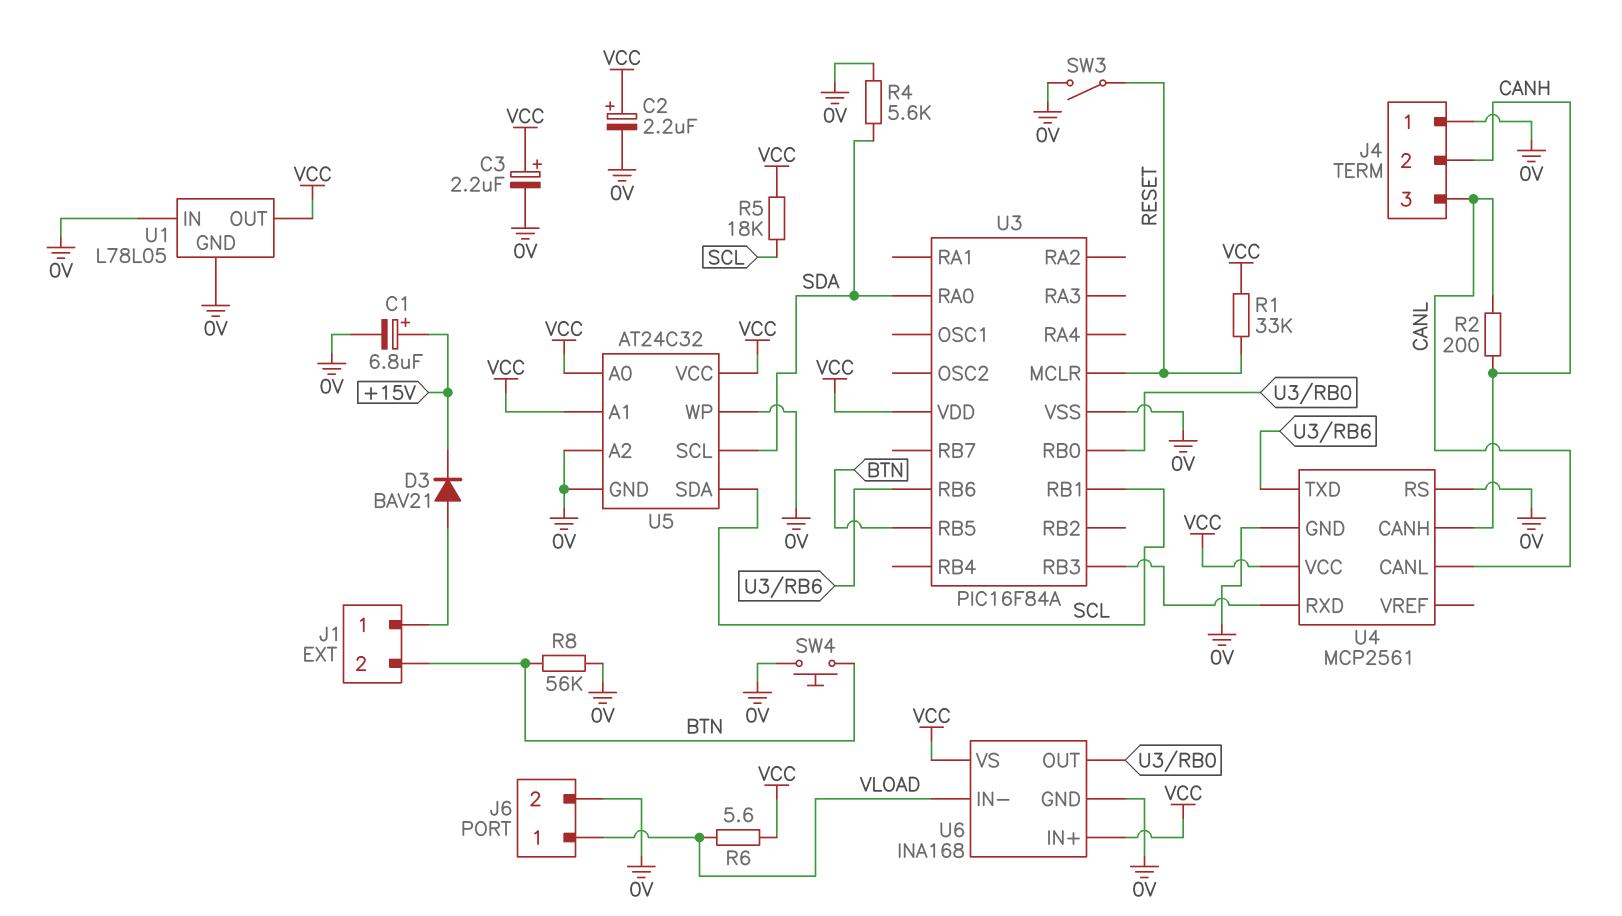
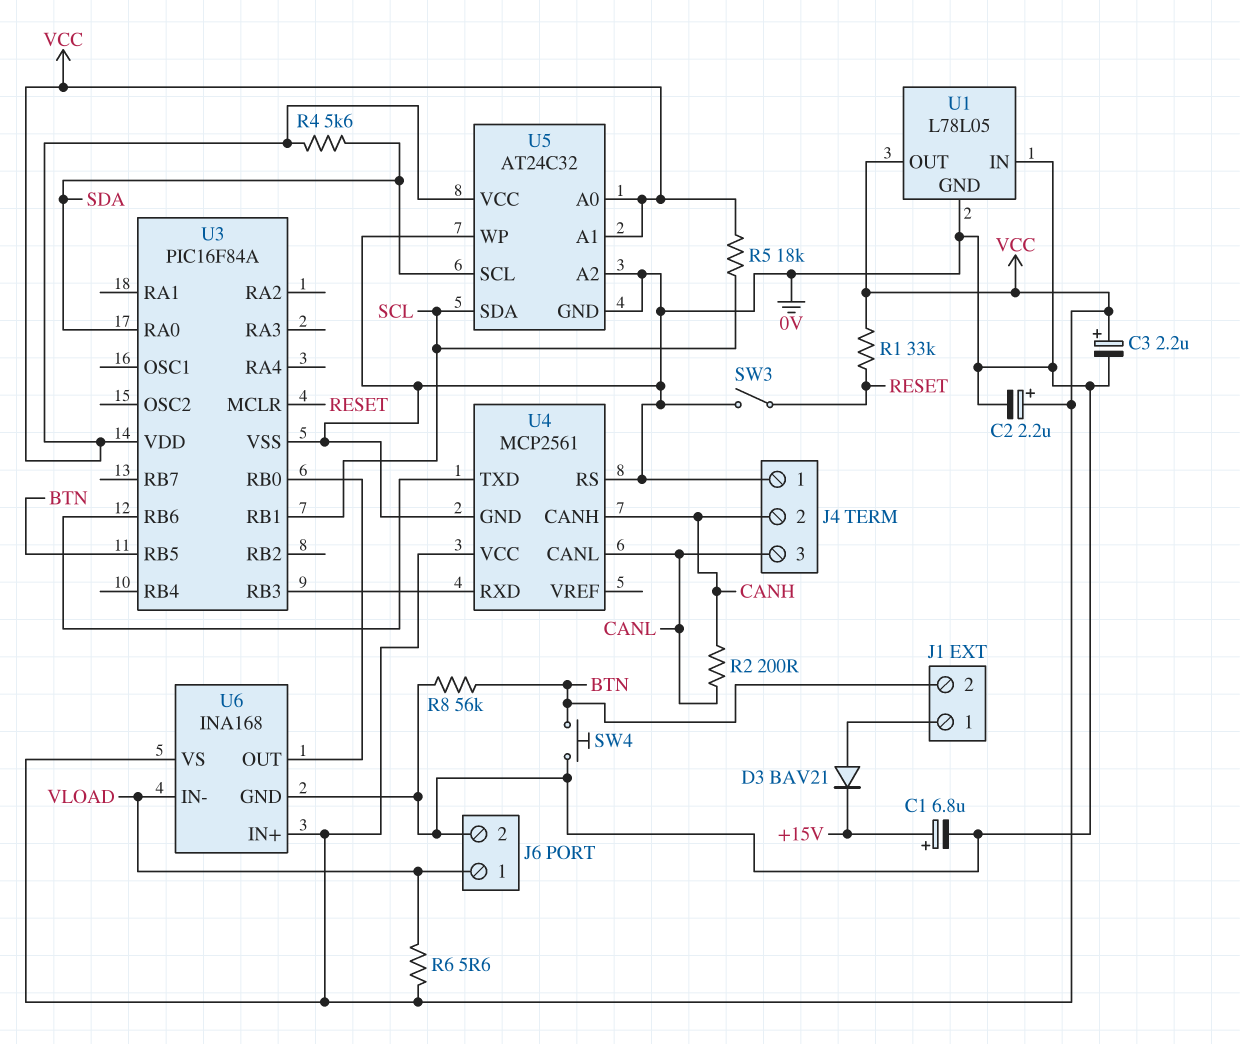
R4: 5.6k (0V, SDA) -> 5.6k (SDA, VCC)

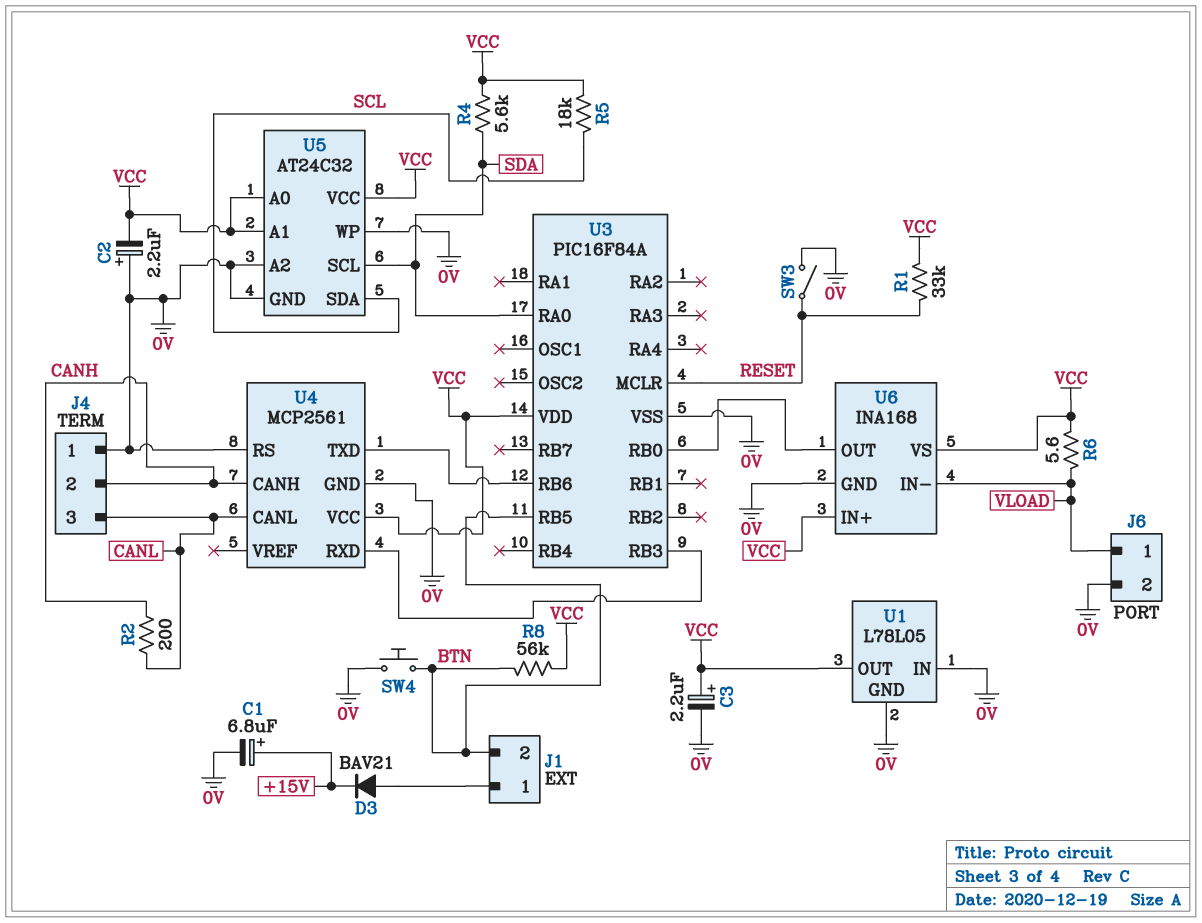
C2: 2.2uF (plus VCC, minus 0V) -> 2.2uF (plus 0V, minus VCC)
R8: 56k (0V, BTN) -> 56k (BTN, VCC)
U3 pin RB1: SCL -> none

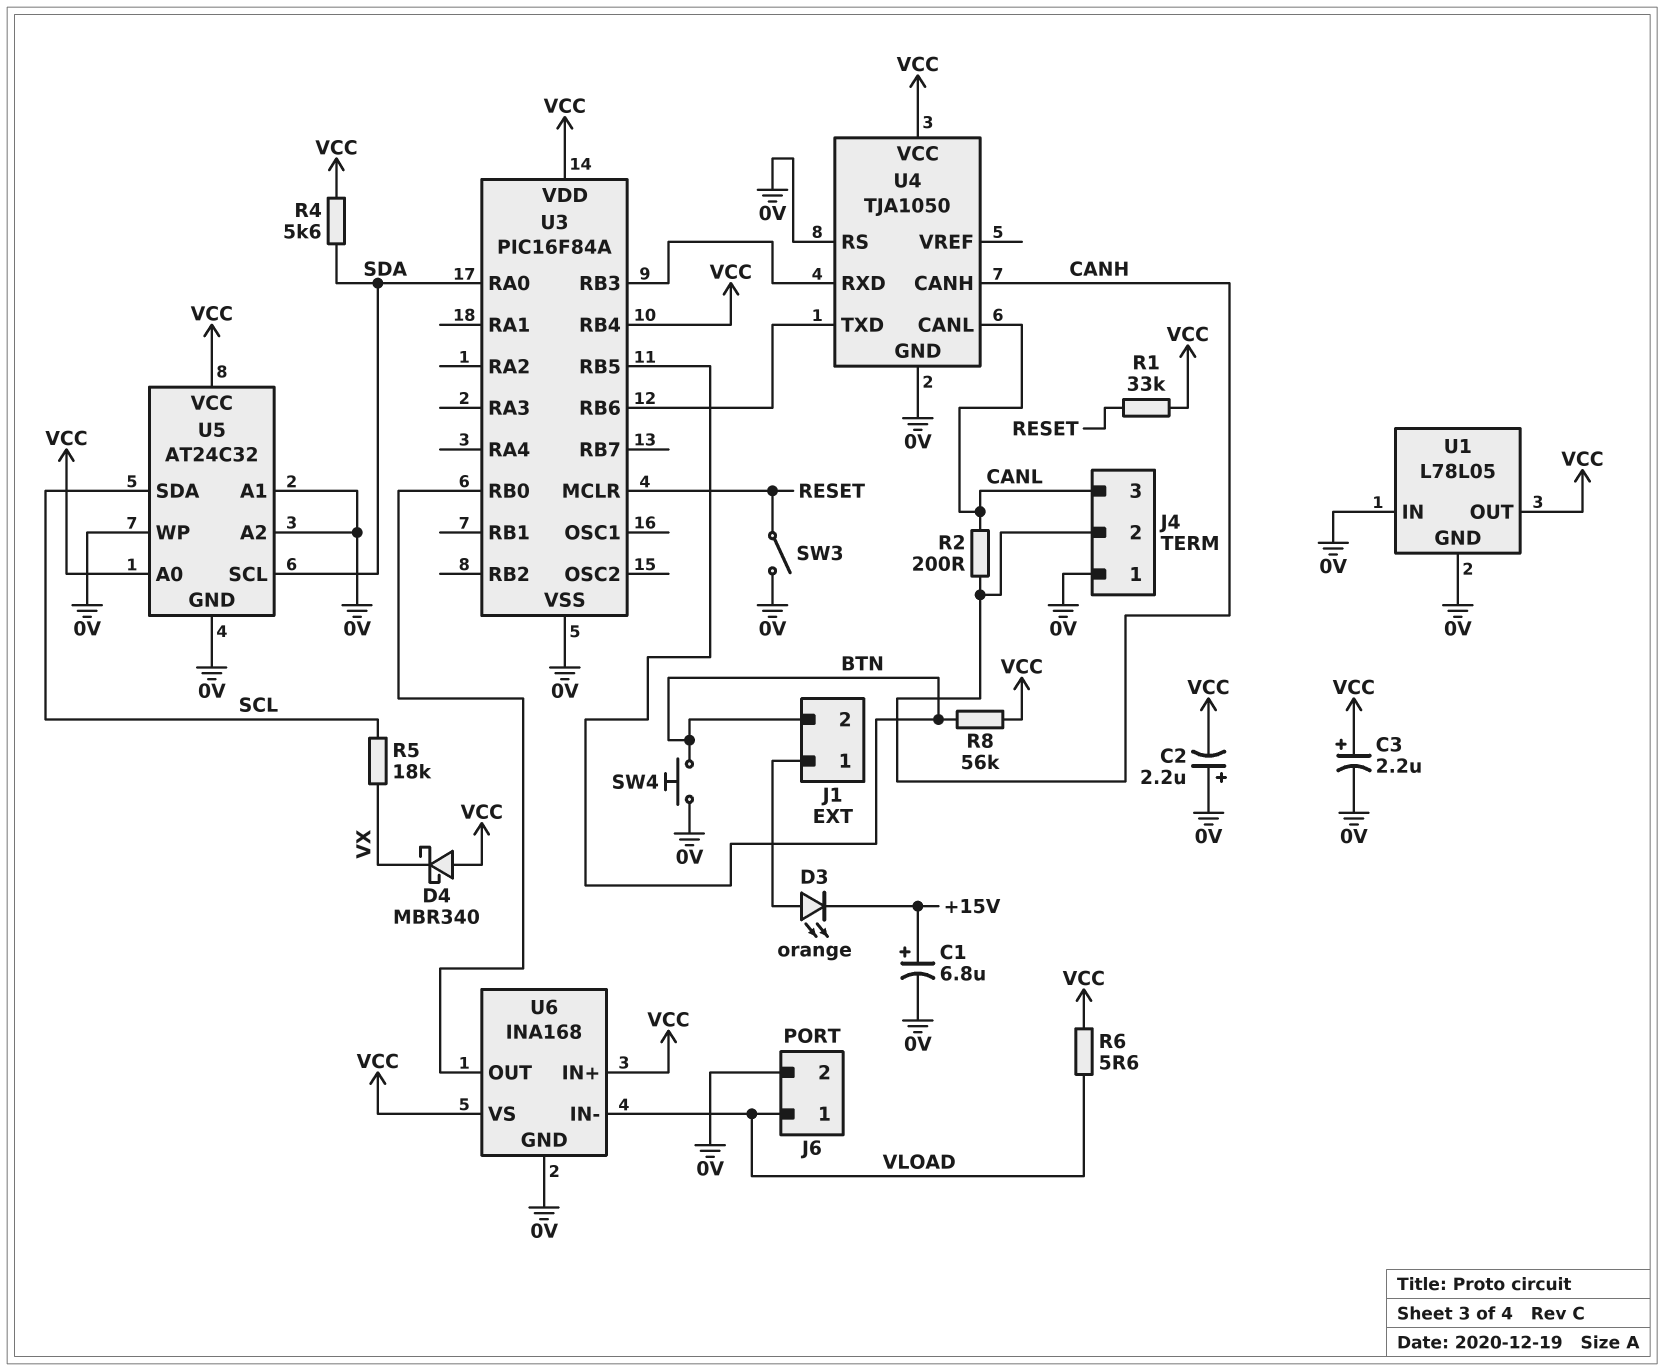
D3: diode BAV21 (A J1/1, K +15V) -> LED orange (A J1/1, K +15V)
D4: none -> schottky MBR340 (A VCC, K VX)
R5: 18k (SCL, VCC) -> 18k (SCL, VX)
U3 pin RB4: none -> VCC
U4: MCP2561 -> TJA1050
U5 pin A1: VCC -> 0V

